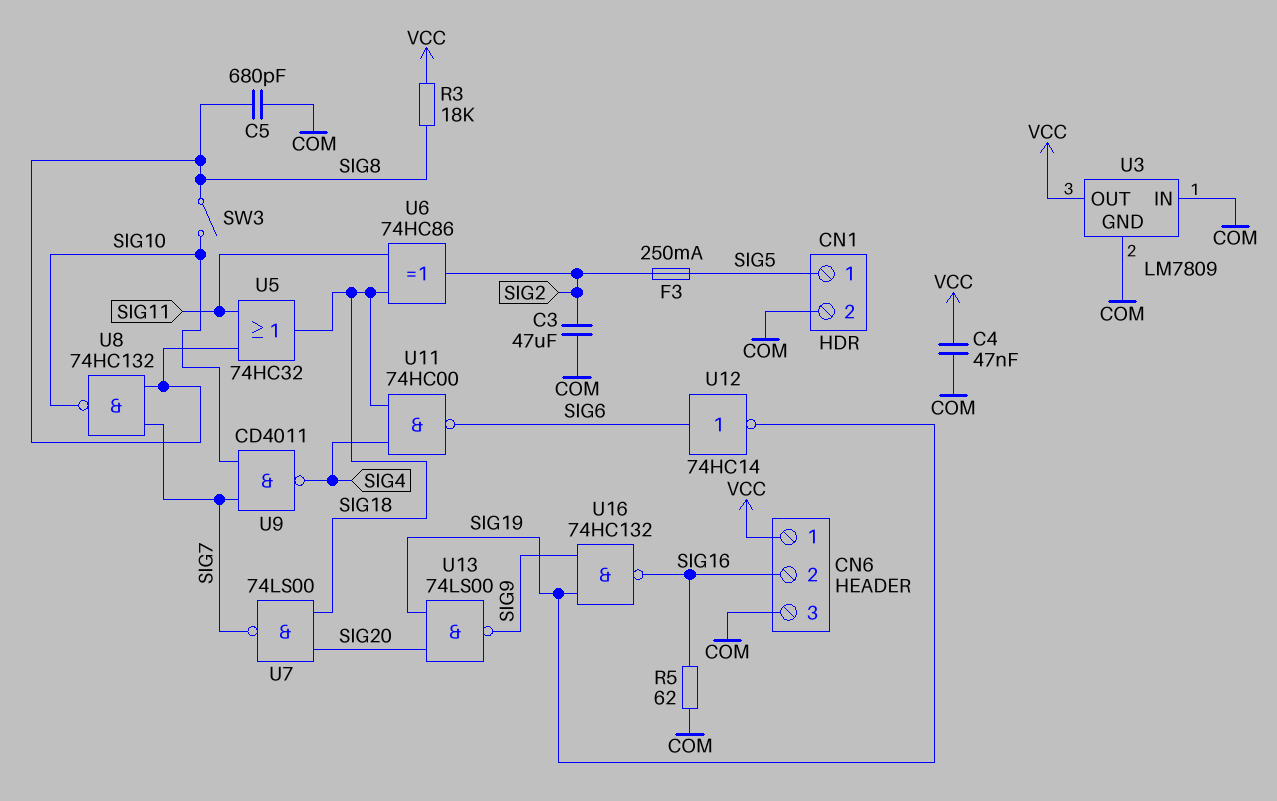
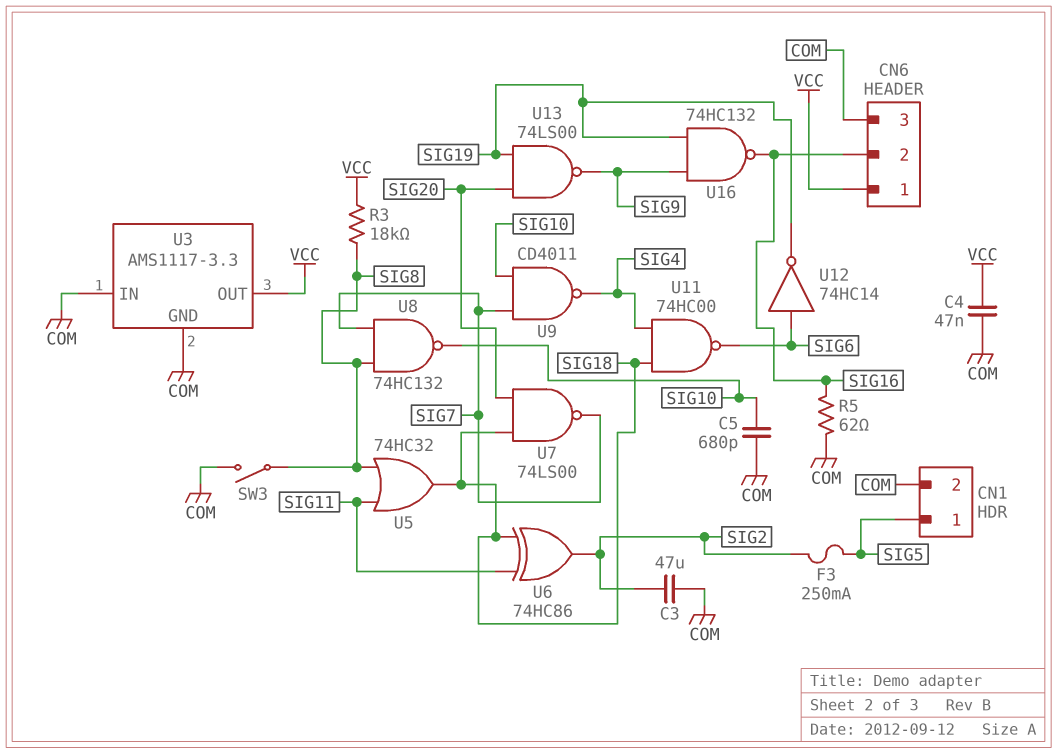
C5: 680pF (COM, SIG8) -> 680pF (COM, SIG10)
SW3: switch (SIG8, SIG10) -> switch (COM, SIG8)
U3: LM7809 -> AMS1117-3.3

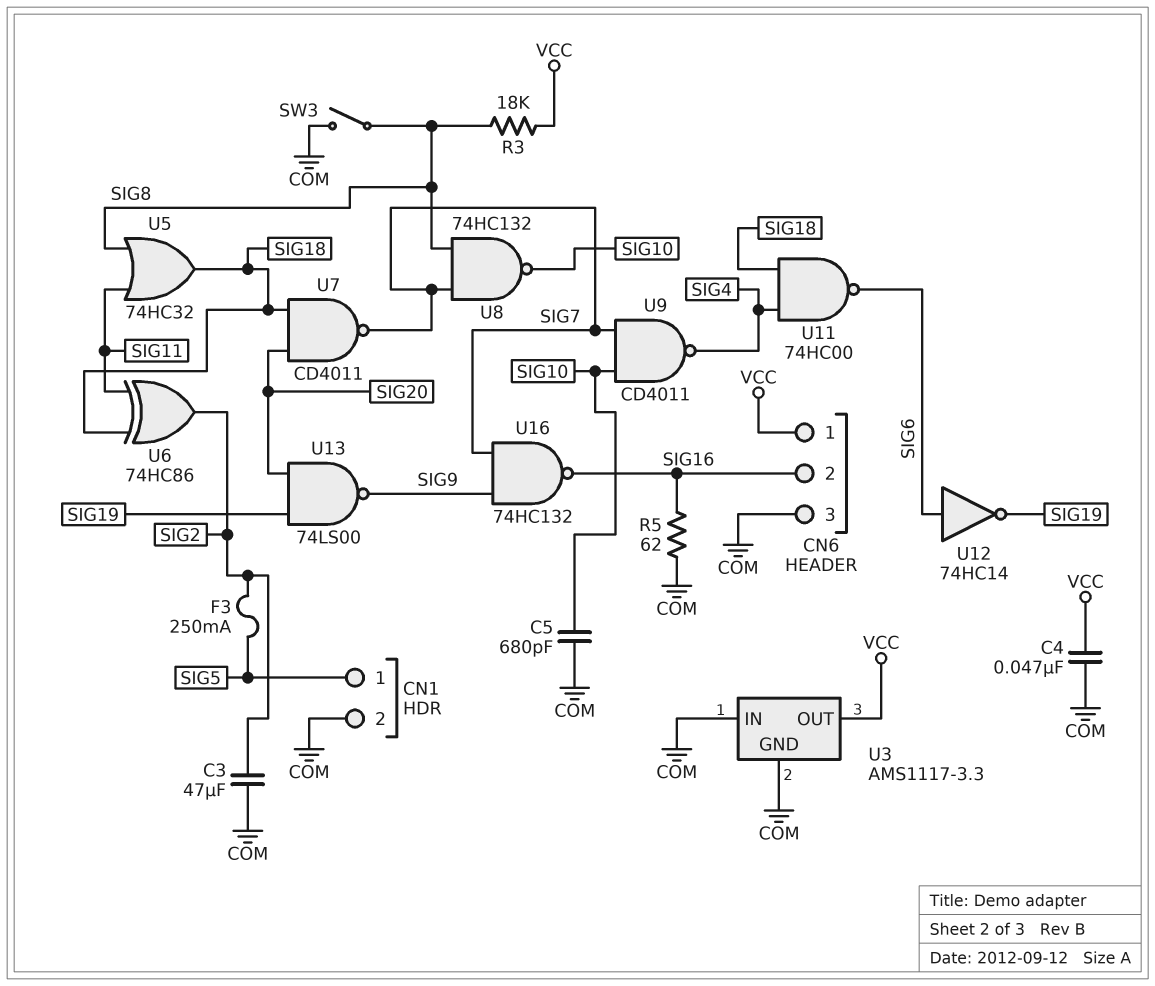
U7: NAND 74LS00 (in SIG18, in SIG20, out SIG7) -> NAND CD4011 (in SIG18, in SIG20, out SIG7)
U16: NAND 74HC132 (in SIG9, in SIG19, out SIG16) -> NAND 74HC132 (in SIG7, in SIG9, out SIG16)

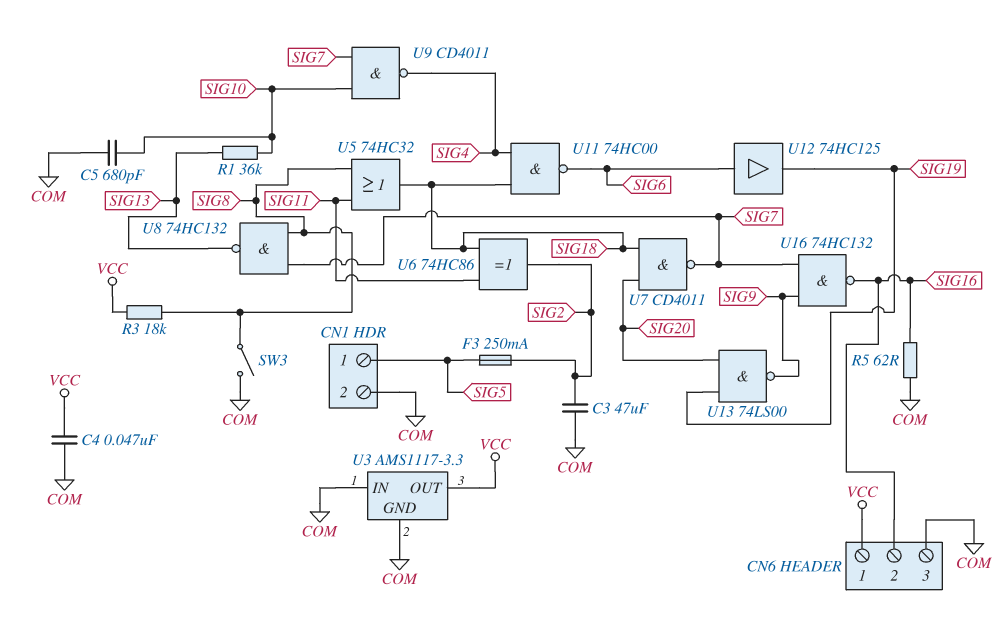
R1: none -> 36k (SIG10, SIG13)
U8: NAND 74HC132 (in SIG7, in SIG8, out SIG10) -> NAND 74HC132 (in SIG7, in SIG8, out SIG13)
U12: NOT 74HC14 (in SIG6, out SIG19) -> buffer 74HC125 (in SIG6, out SIG19)

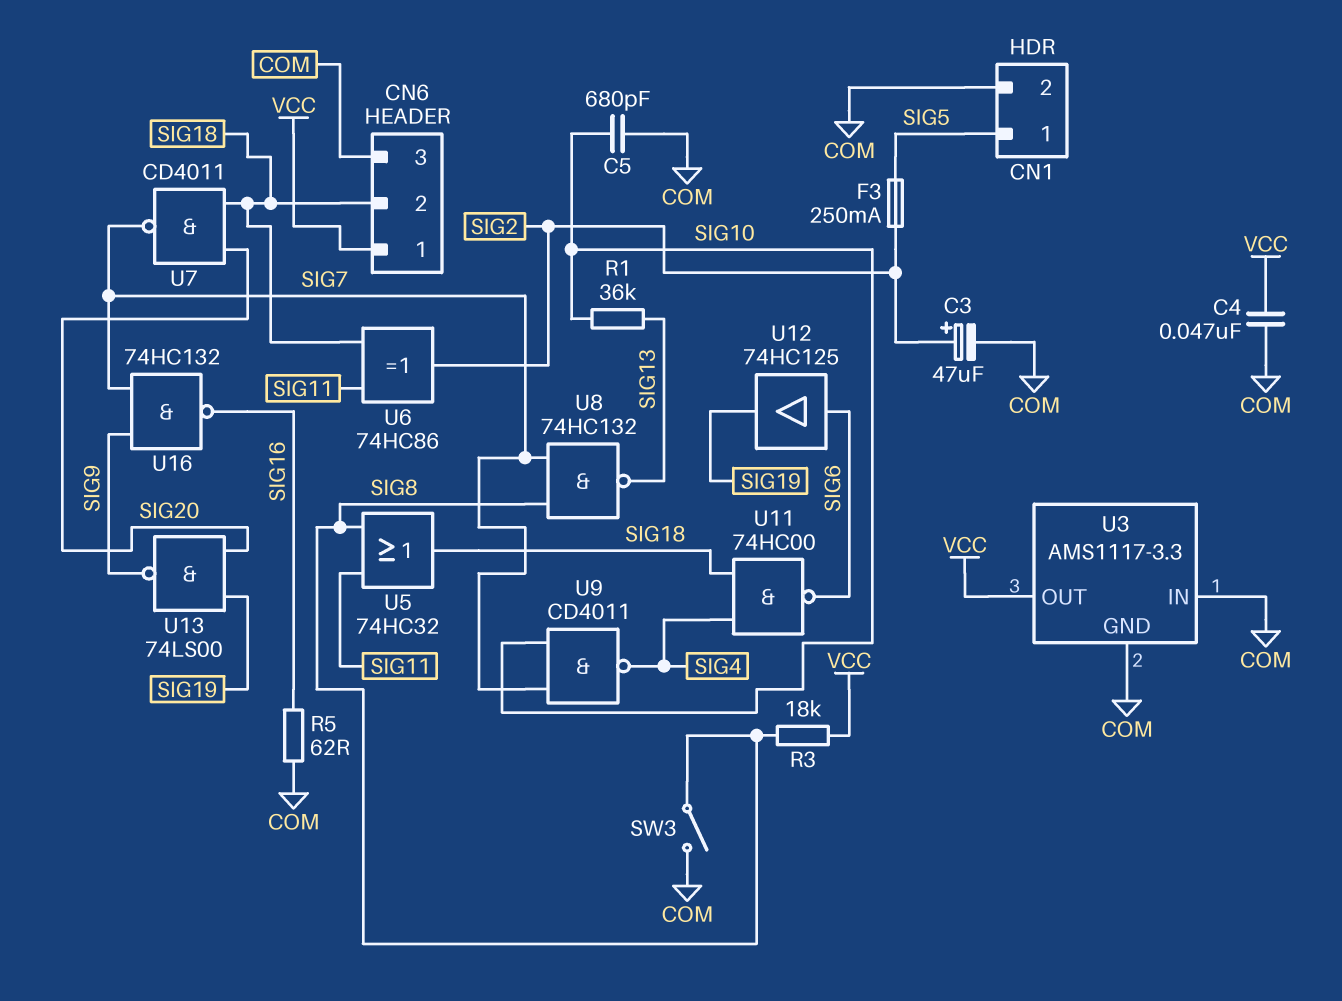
C3: 47uF (COM, SIG2) -> 47uF (plus SIG2, minus COM)
CN6 pin 2: SIG16 -> SIG18

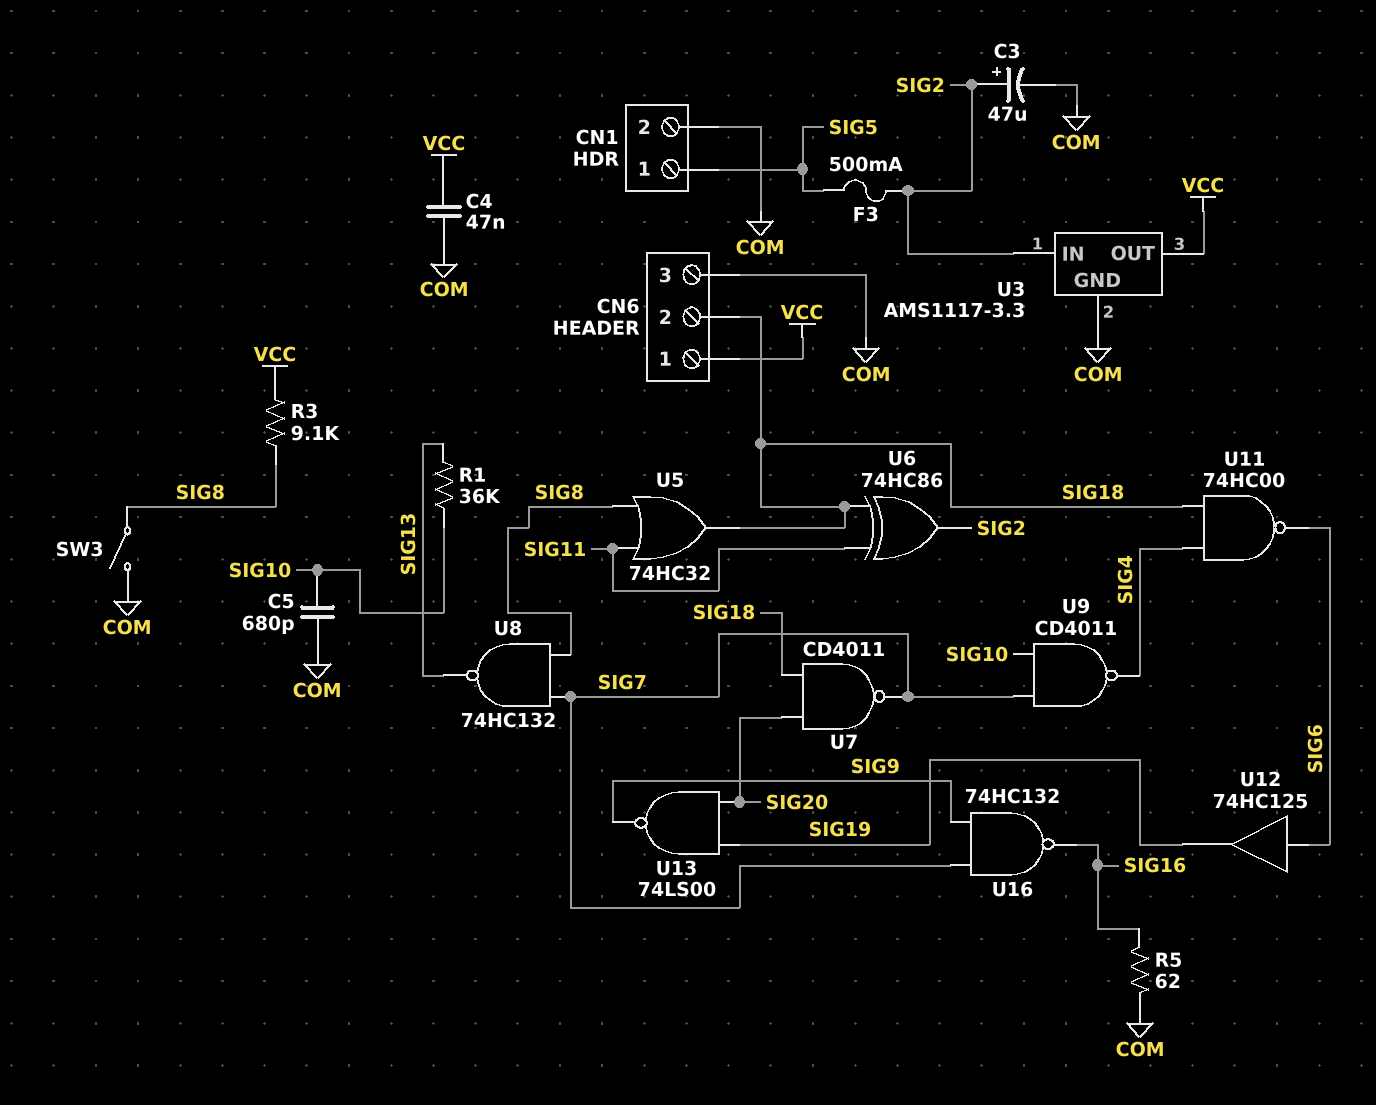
F3: 250mA (SIG2, SIG5) -> 500mA (SIG2, SIG5)
R3: 18k (SIG8, VCC) -> 9.1k (SIG8, VCC)
U3 pin IN: COM -> SIG2

